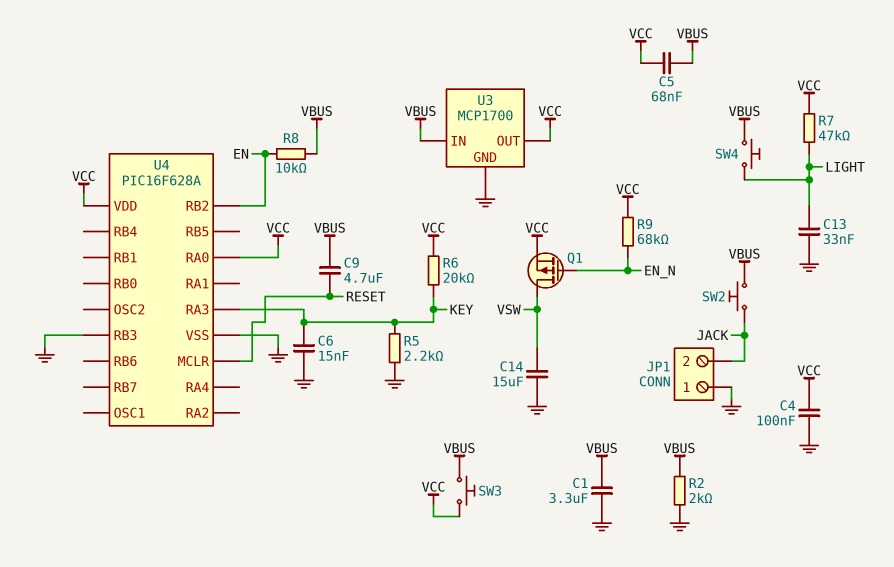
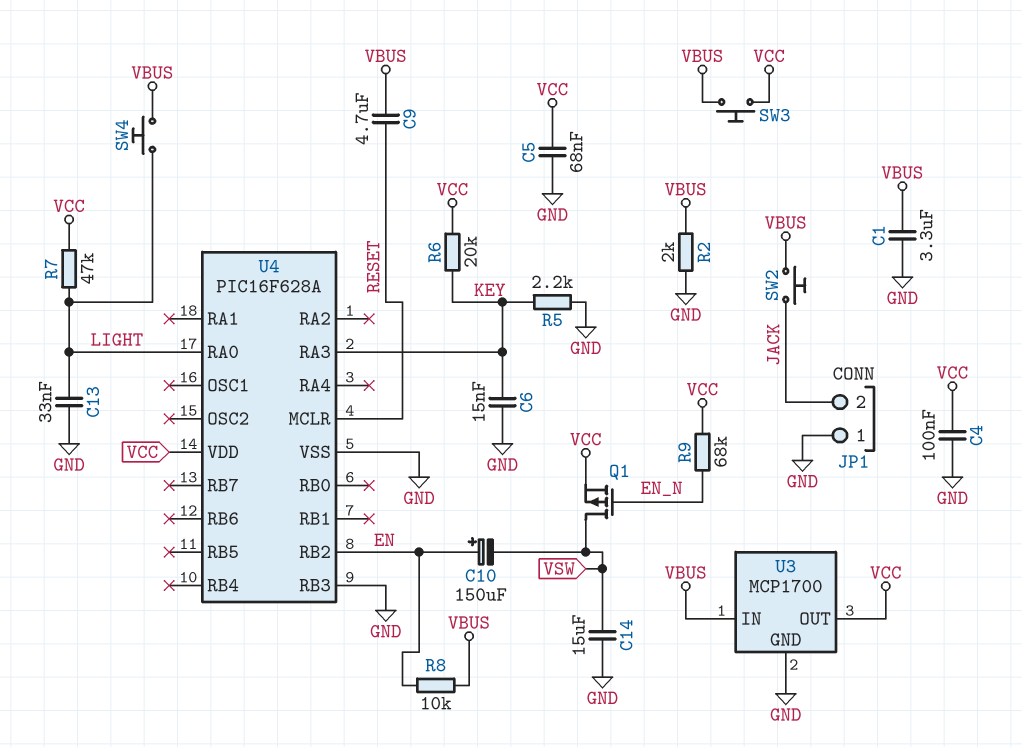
C5: 68nF (VBUS, VCC) -> 68nF (GND, VCC)
C10: none -> 150uF (plus EN, minus VSW)
U4 pin RA0: VCC -> LIGHT

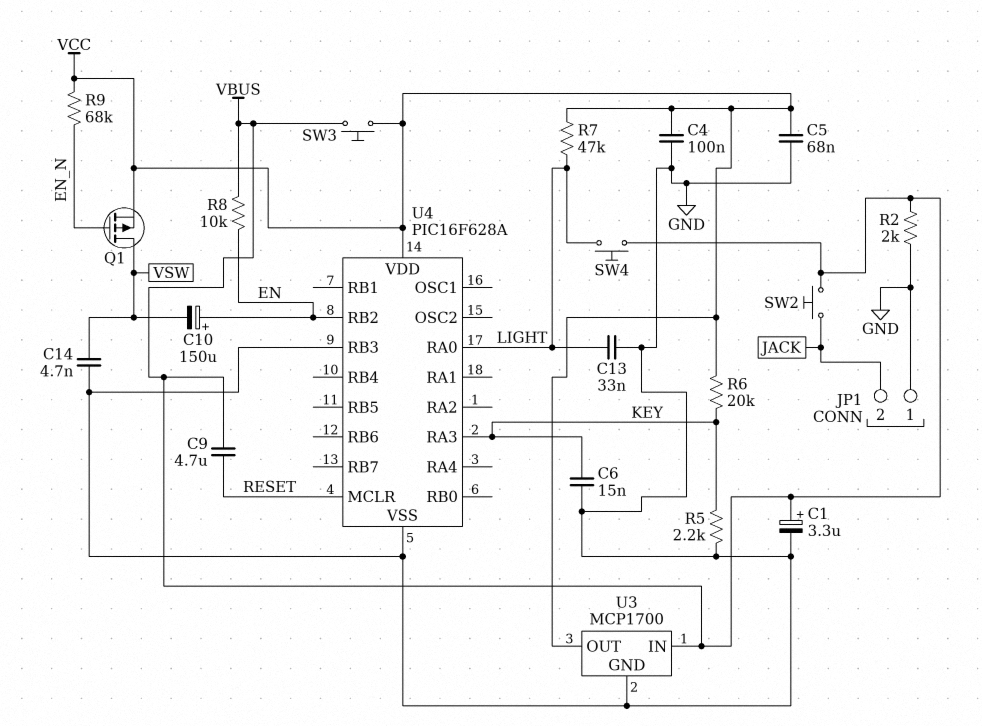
C1: 3.3uF (GND, VBUS) -> 3.3uF (plus VBUS, minus GND)
C14: 15uF (GND, VSW) -> 4.7nF (GND, VSW)

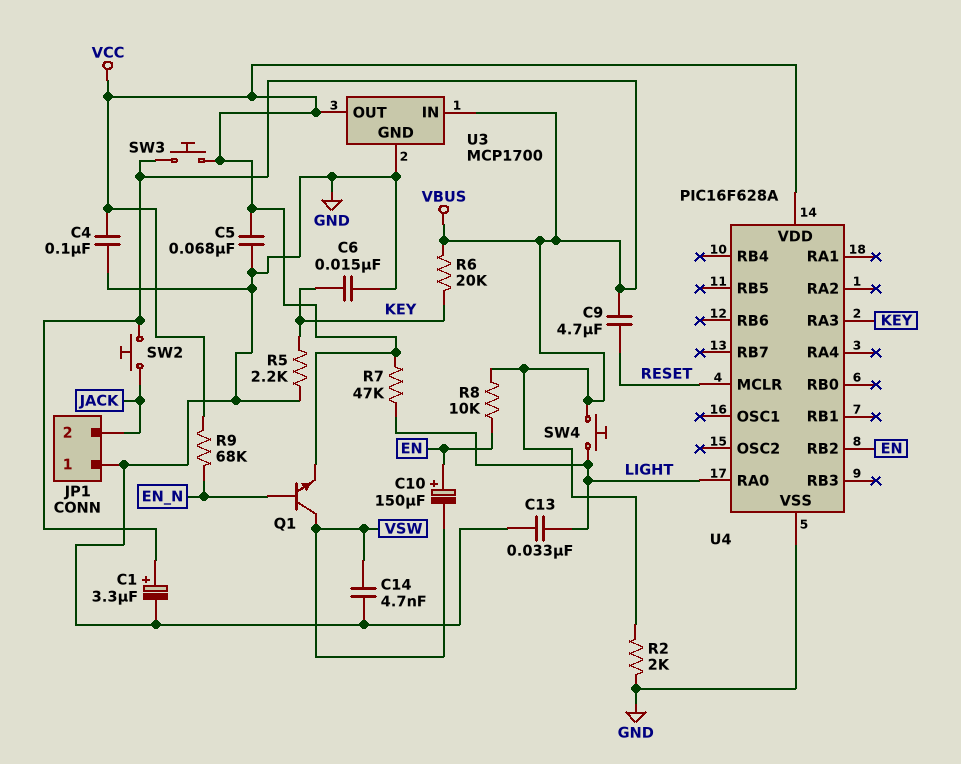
Q1: PMOS (G EN_N, D VSW, S VCC) -> NPN (B EN_N, C VSW, E VCC)
R6: 20k (KEY, VCC) -> 20k (KEY, VBUS)
U4 pin RB3: GND -> none

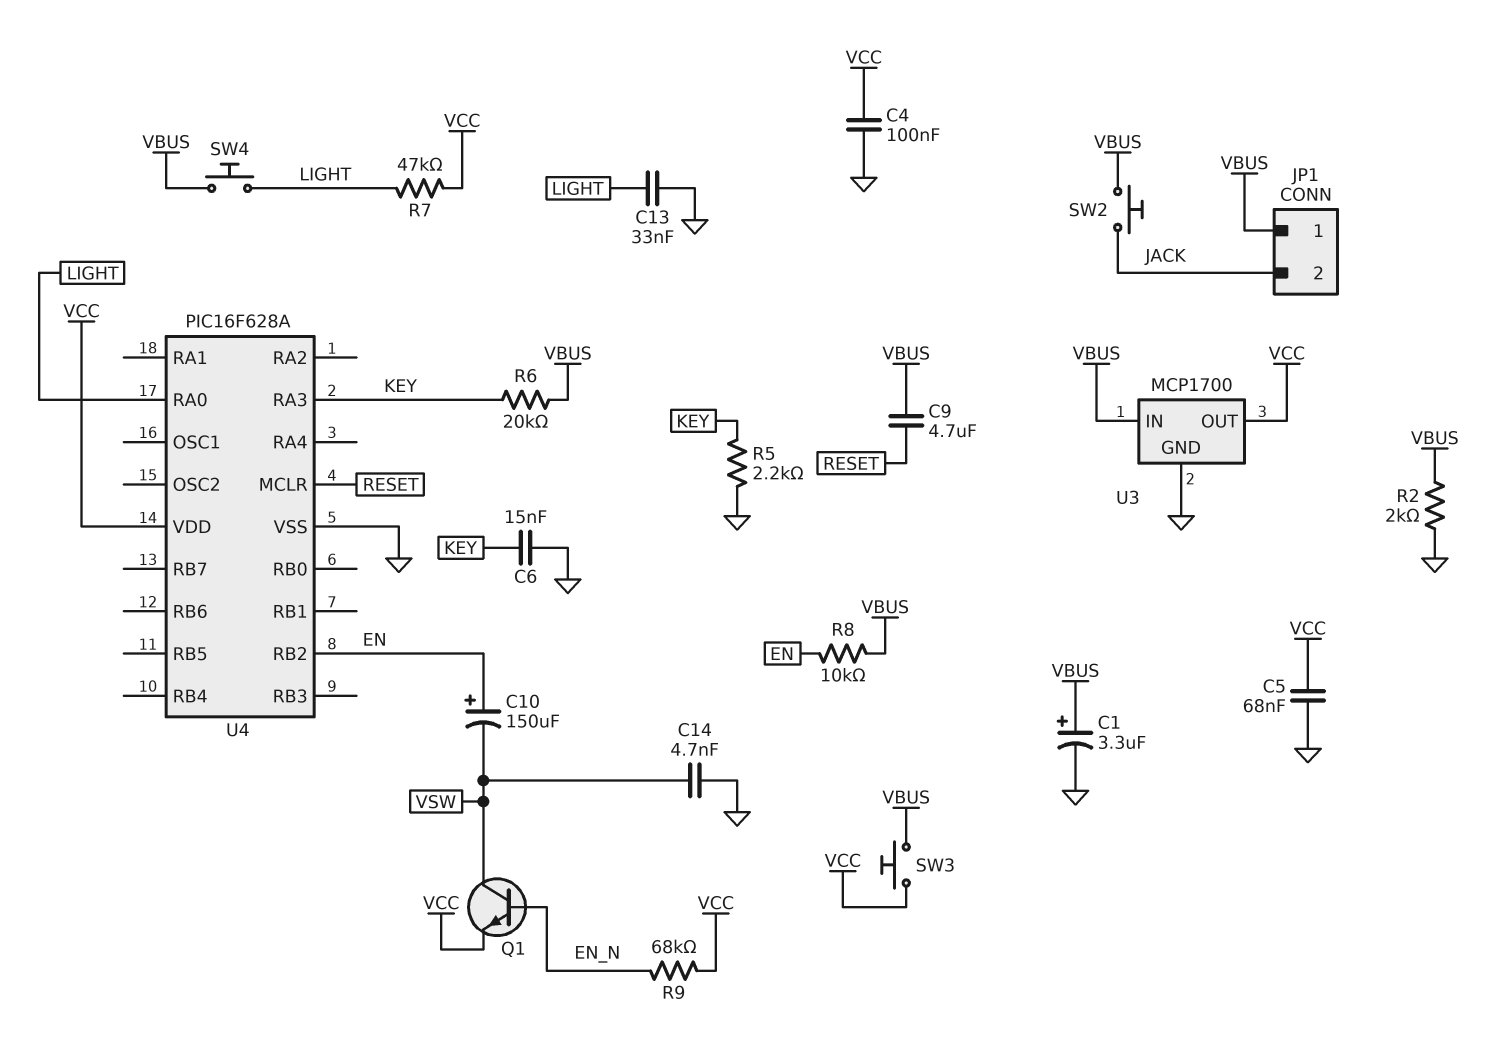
JP1 pin 1: GND -> VBUS

